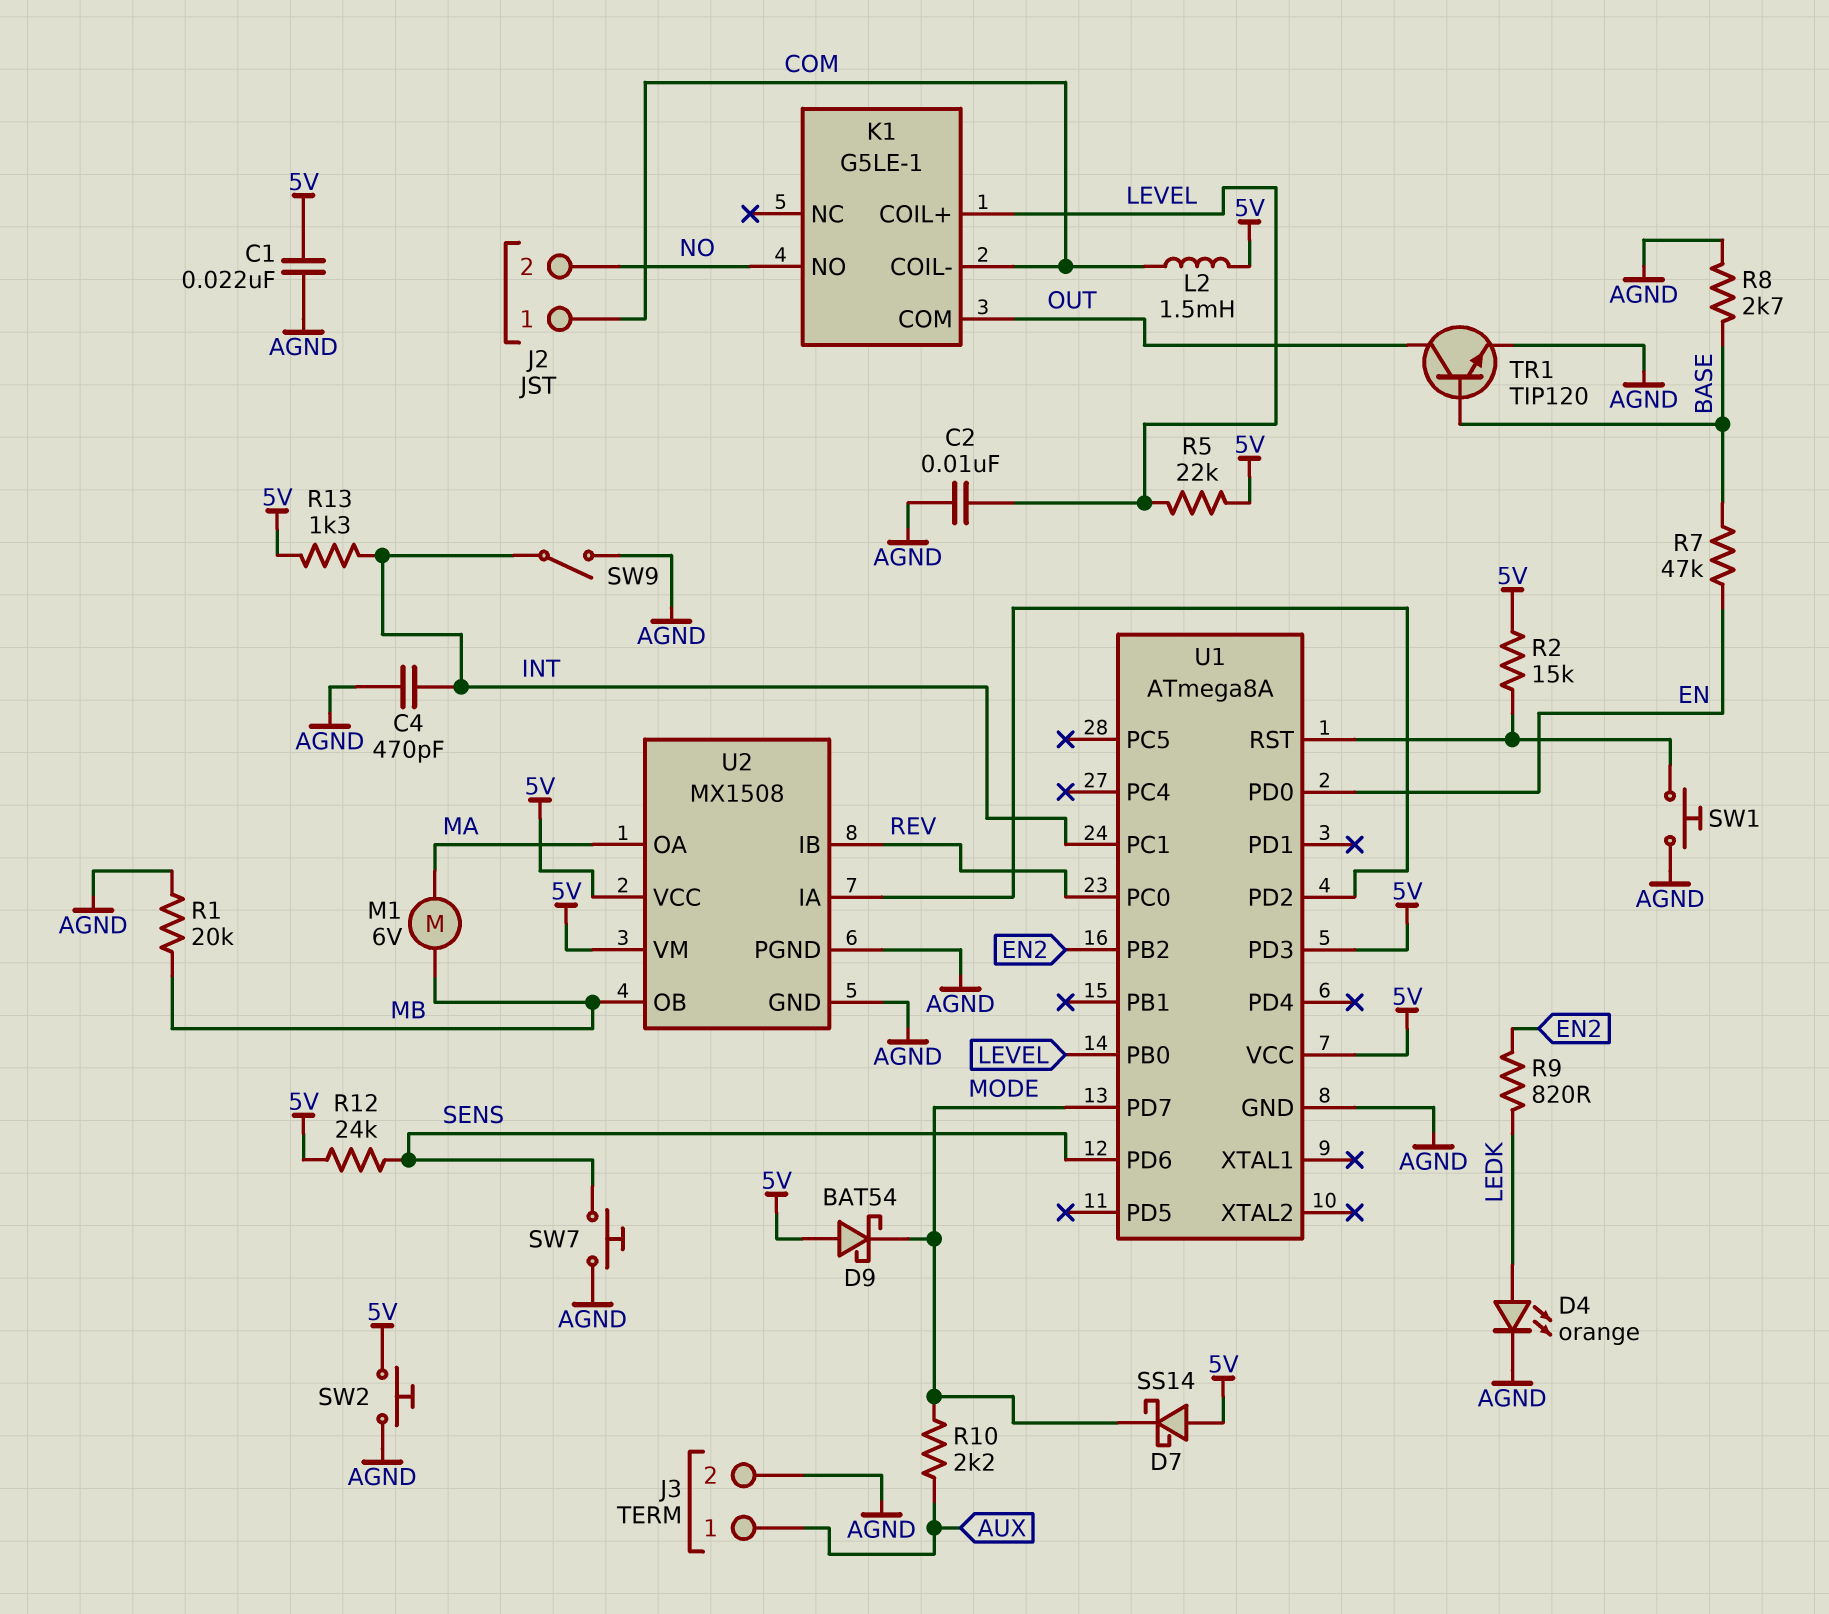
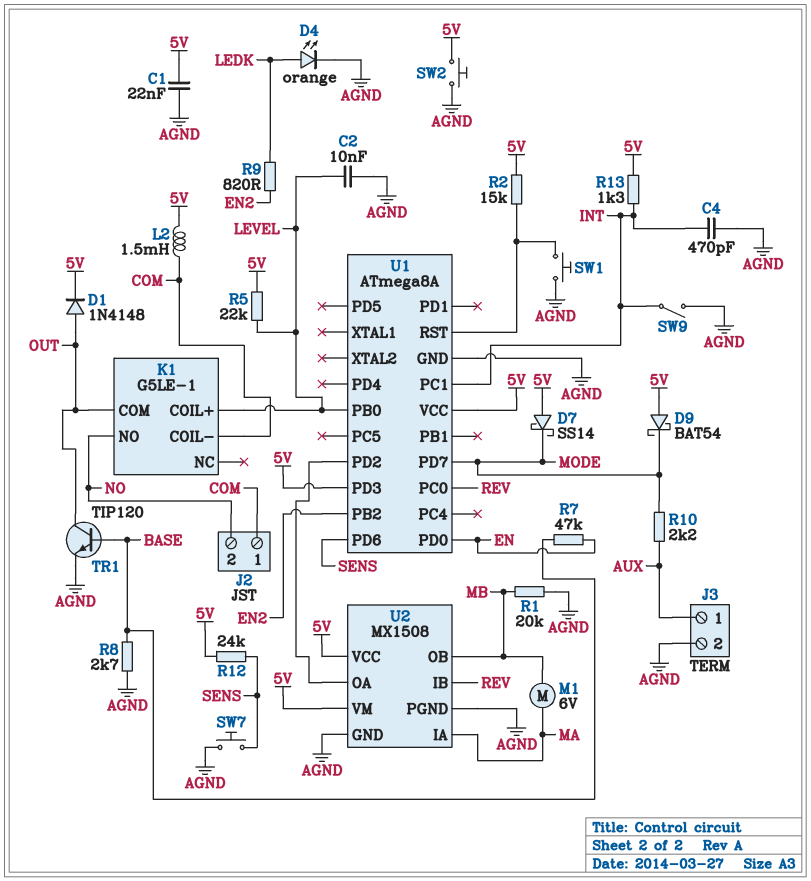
D1: none -> diode 1N4148 (A OUT, K 5V)
U2 pin IA: U1/PD2 -> MA
U2 pin OA: MA -> U1/PD2

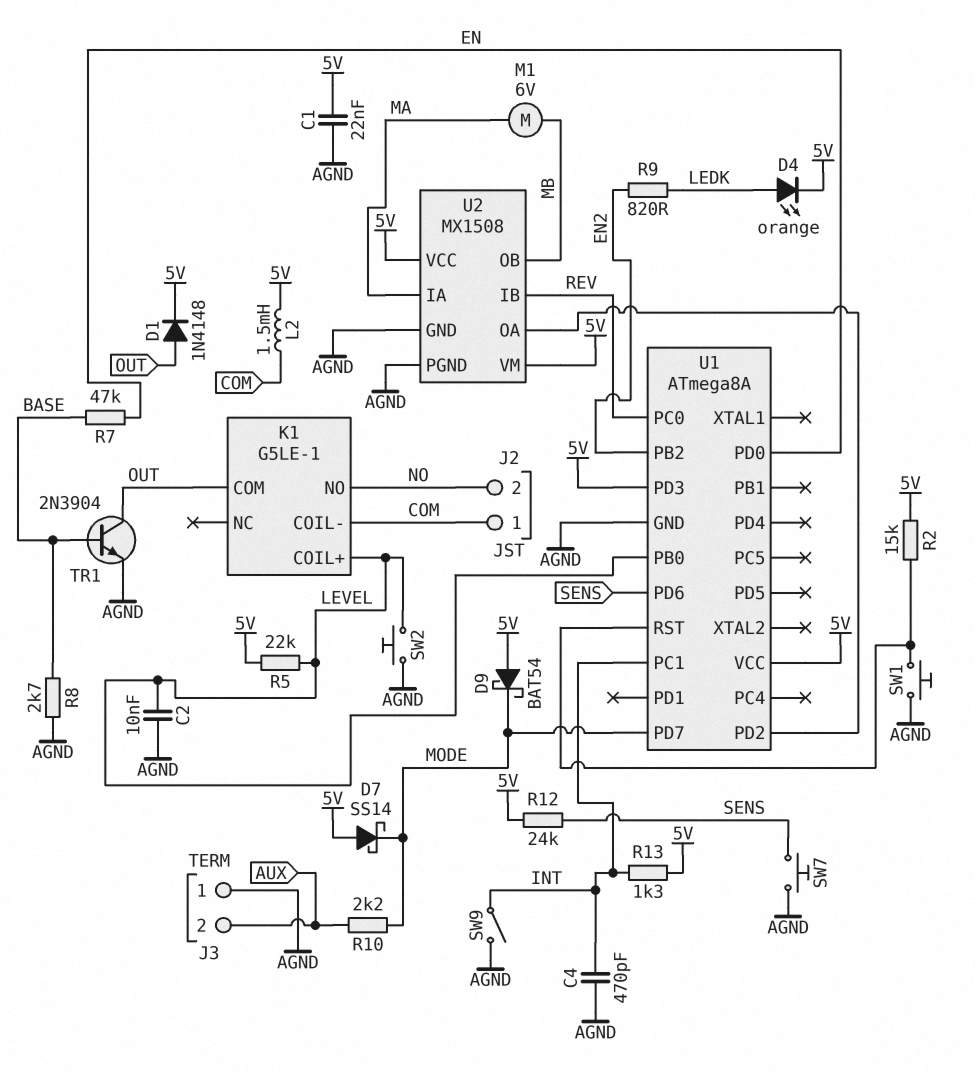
D4: LED orange (A LEDK, K AGND) -> LED orange (A LEDK, K 5V)
J3 pin 1: AUX -> AGND
J3 pin 2: AGND -> AUX
R1: 20k (AGND, MB) -> none
SW2: button (5V, AGND) -> button (AGND, LEVEL)
TR1: NPN TIP120 (B BASE, C OUT, E AGND) -> NPN 2N3904 (B BASE, C OUT, E AGND)

